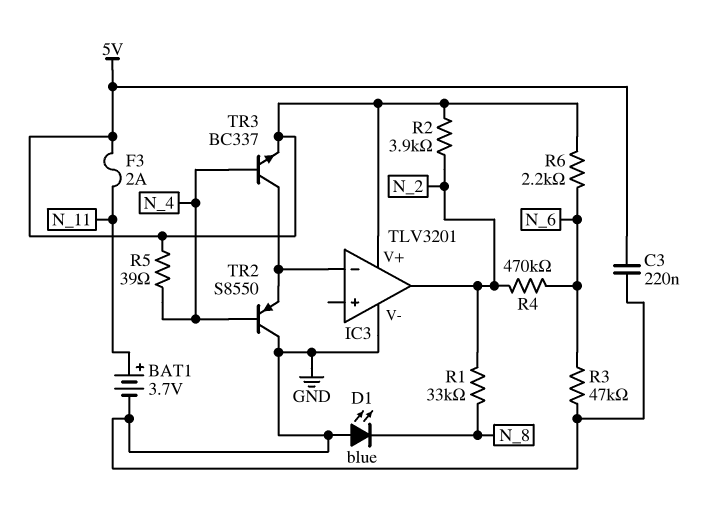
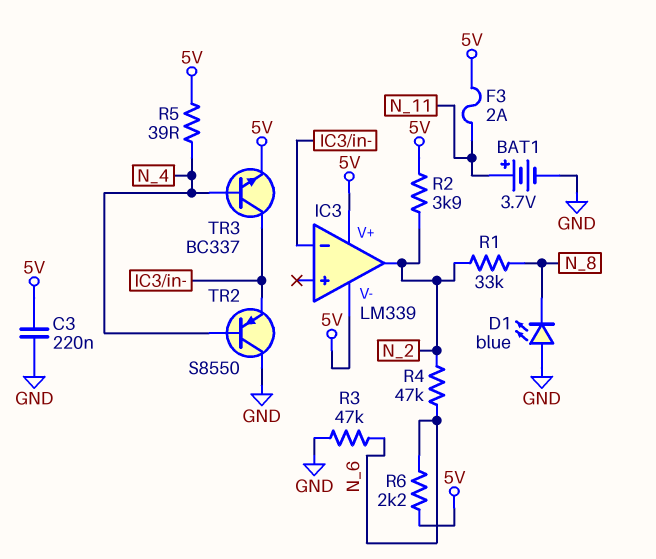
IC3: TLV3201 -> LM339
IC3 pin V-: GND -> 5V
R4: 470k (N_2, N_6) -> 47k (N_2, N_6)

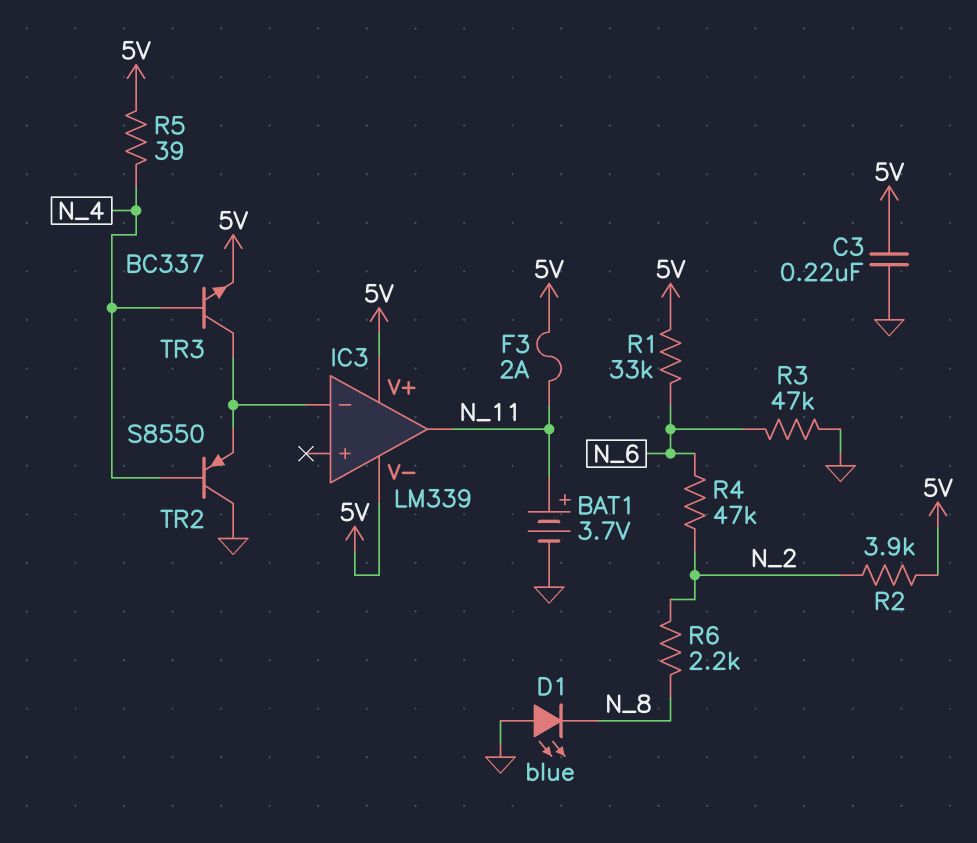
IC3 pin out: N_2 -> N_11
R1: 33k (N_2, N_8) -> 33k (5V, N_6)
R6: 2.2k (5V, N_6) -> 2.2k (N_2, N_8)

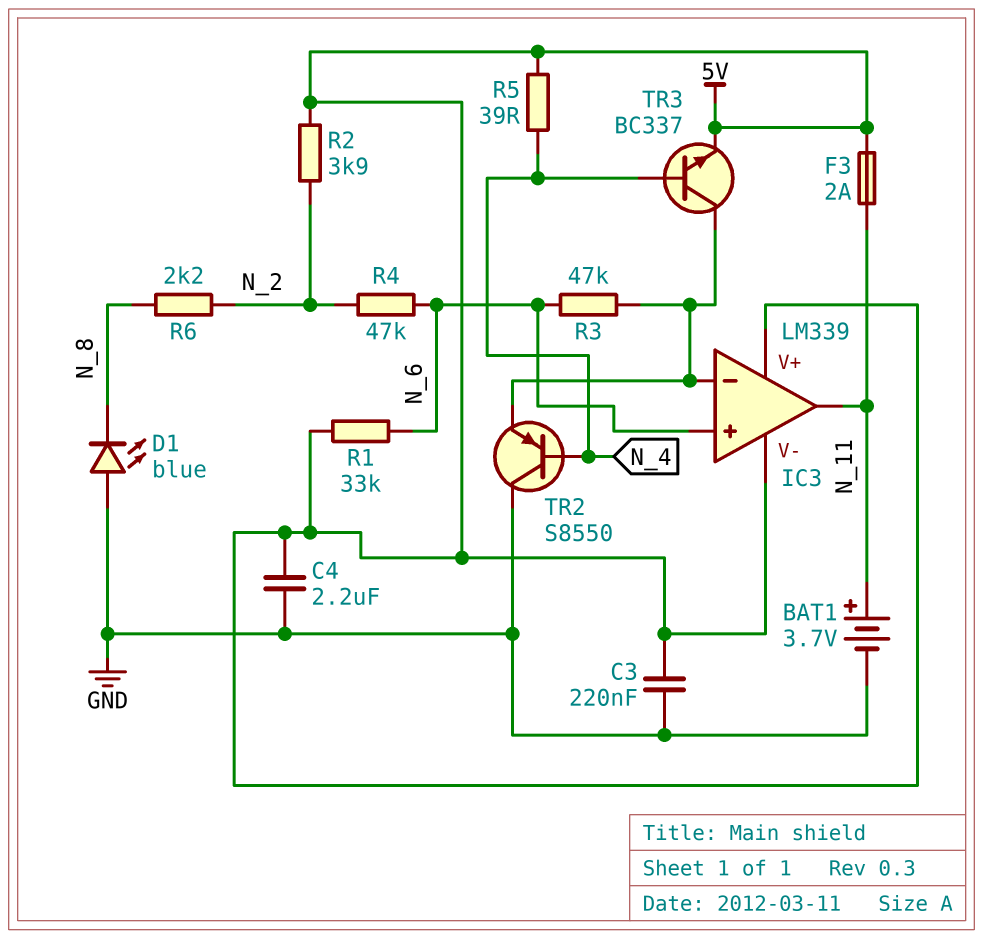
C4: none -> 2.2uF (5V, GND)
IC3 pin in+: none -> N_6
R3: 47k (GND, N_6) -> 47k (IC3/in-, N_6)

